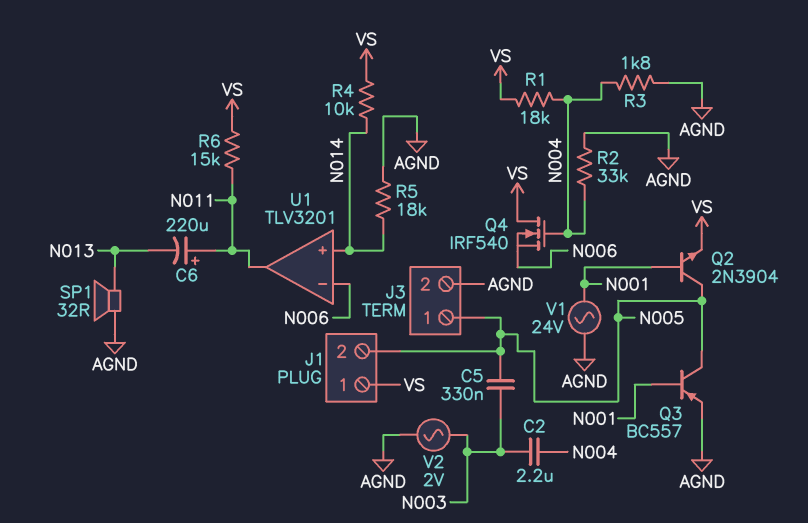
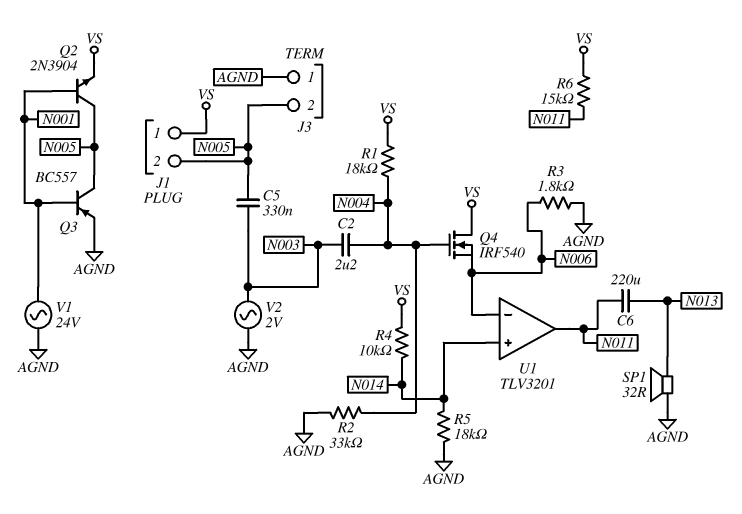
C6: 220uF (plus N011, minus N013) -> 220uF (N011, N013)
J3 pin 1: N005 -> AGND
J3 pin 2: AGND -> N005
R3: 1.8k (AGND, N004) -> 1.8k (AGND, N006)

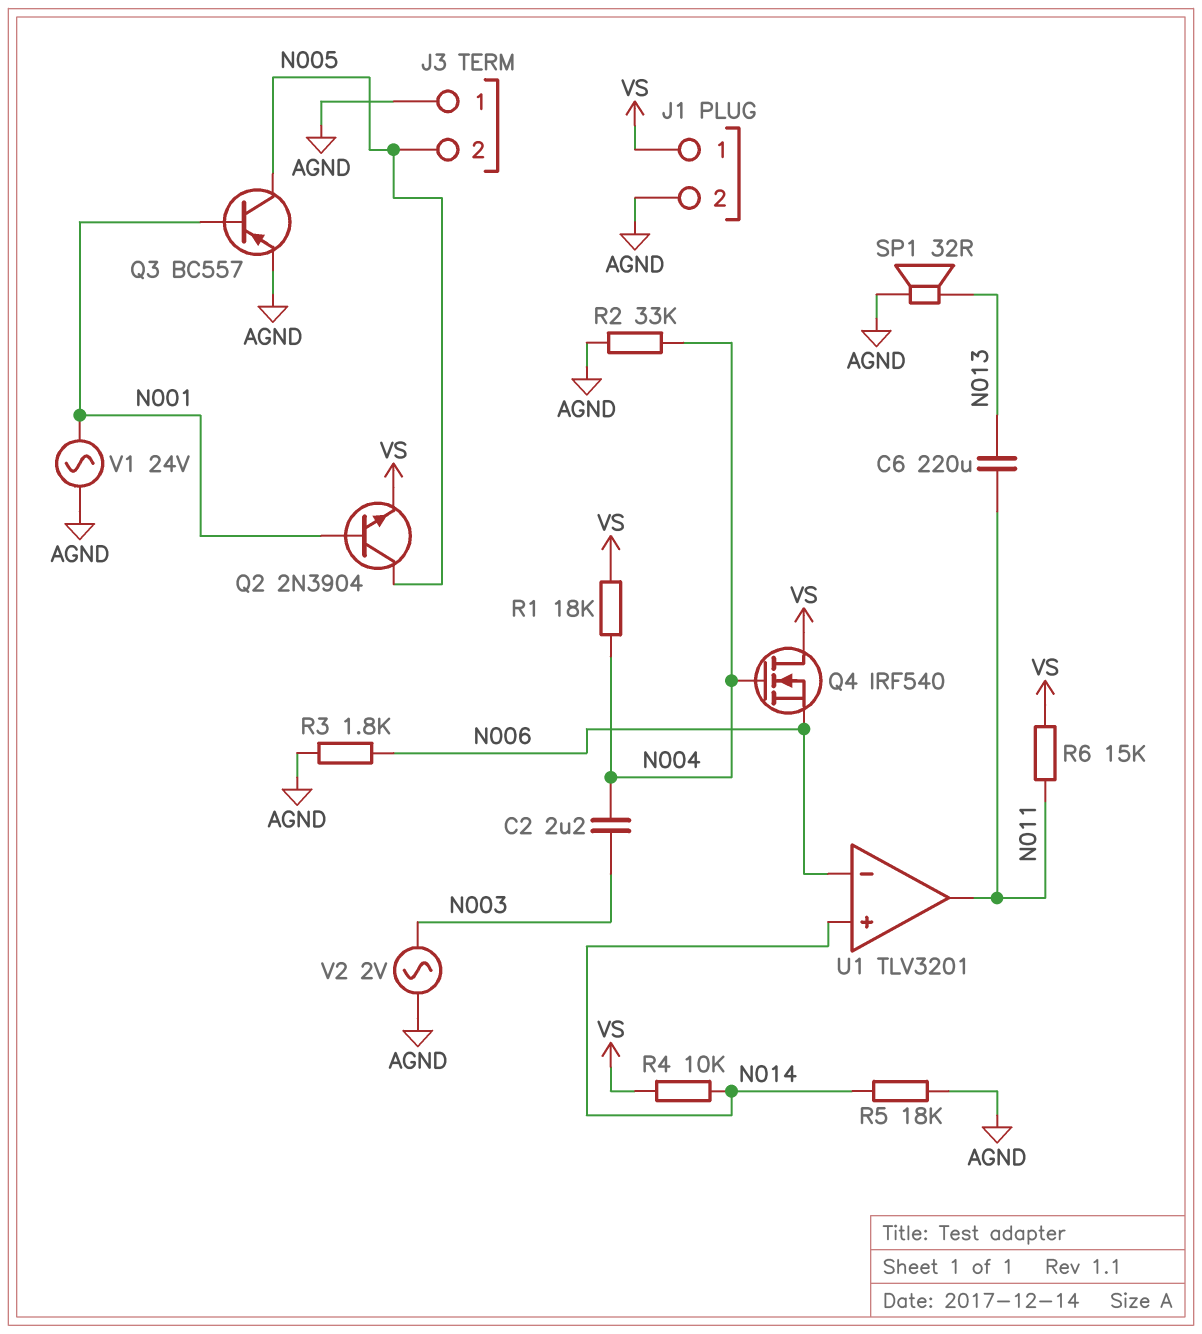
C5: 330nF (N003, N005) -> none
J1 pin 2: N005 -> AGND

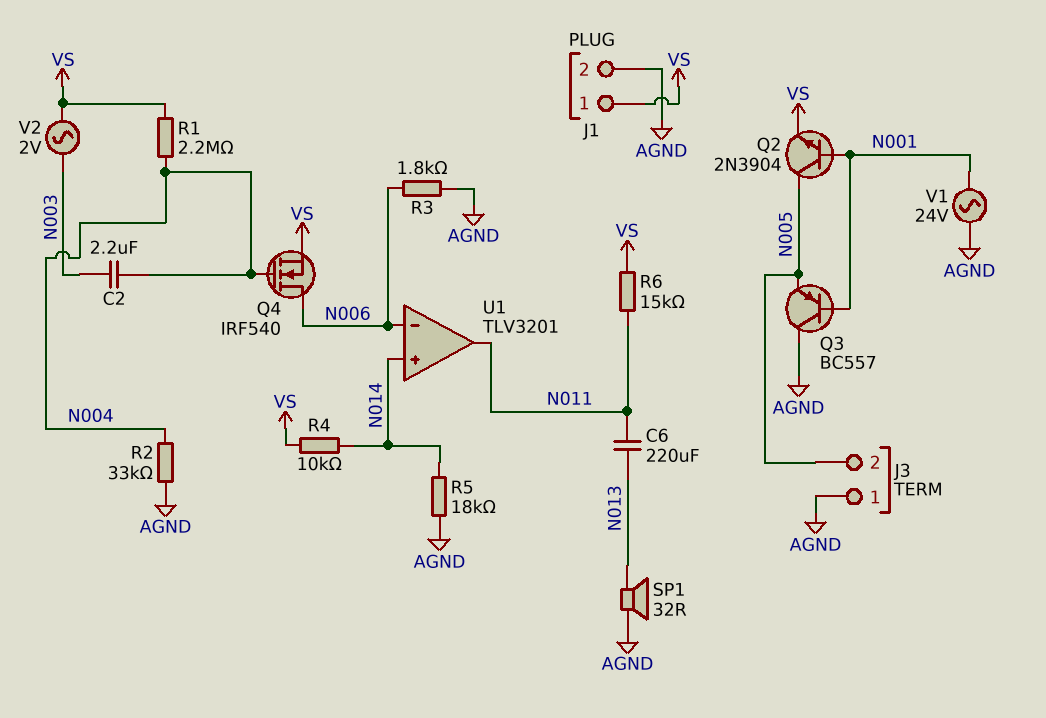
Q3: PNP BC557 (B N001, C N005, E AGND) -> PNP BC557 (B N001, C AGND, E N005)
Q4: NMOS IRF540 (G N004, D VS, S N006) -> NMOS IRF540 (G N004, D N006, S VS)
R1: 18k (N004, VS) -> 2.2M (N004, VS)
V2: AC 2V (AGND, N003) -> AC 2V (N003, VS)

